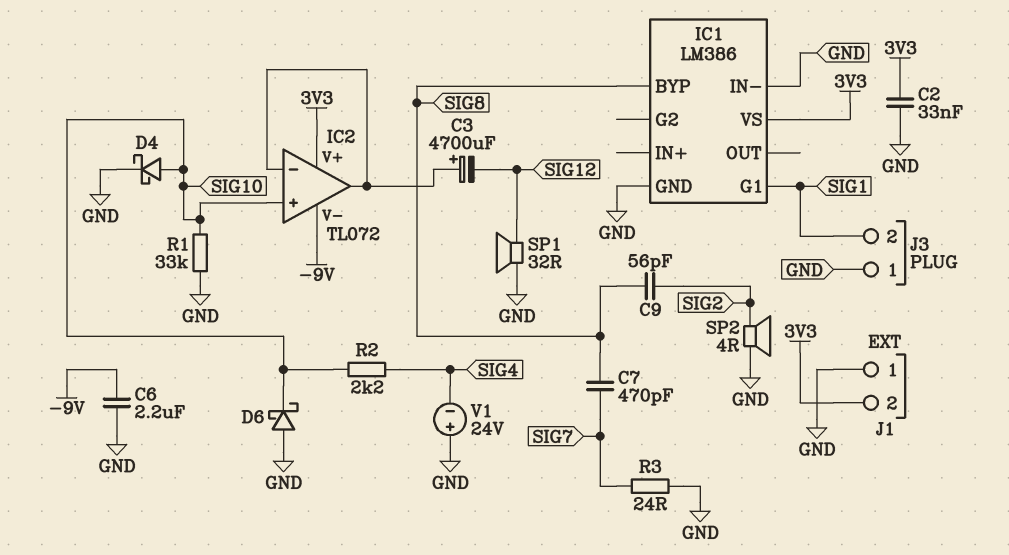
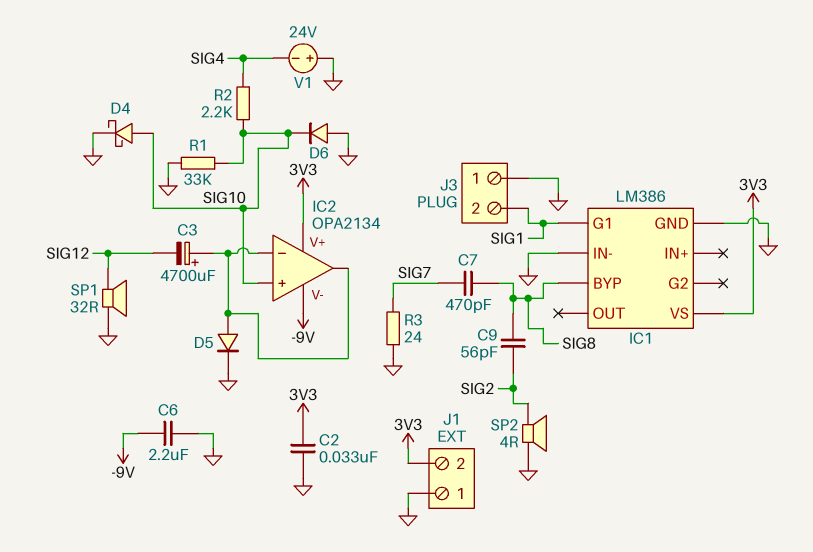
D5: none -> diode (A IC2/in-, K GND)
D6: schottky (A GND, K SIG10) -> diode (A GND, K SIG10)
IC2: TL072 -> OPA2134

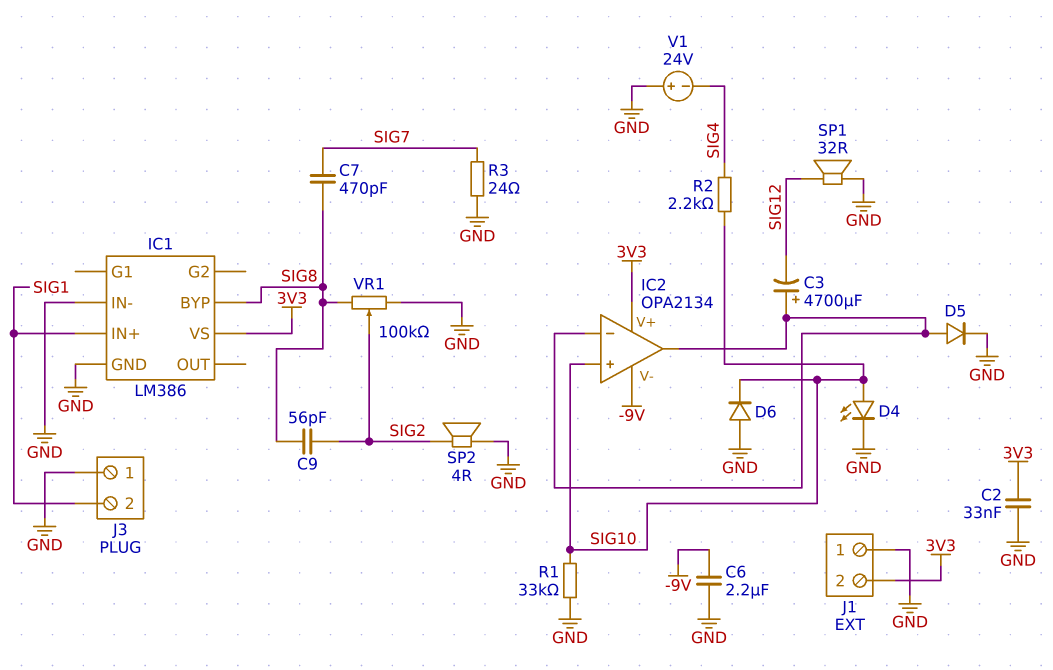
D4: schottky (A SIG10, K GND) -> LED (A SIG10, K GND)
IC1 pin G1: SIG1 -> none
IC1 pin IN+: none -> SIG1
VR1: none -> 100k (GND, SIG8, wiper SIG2)

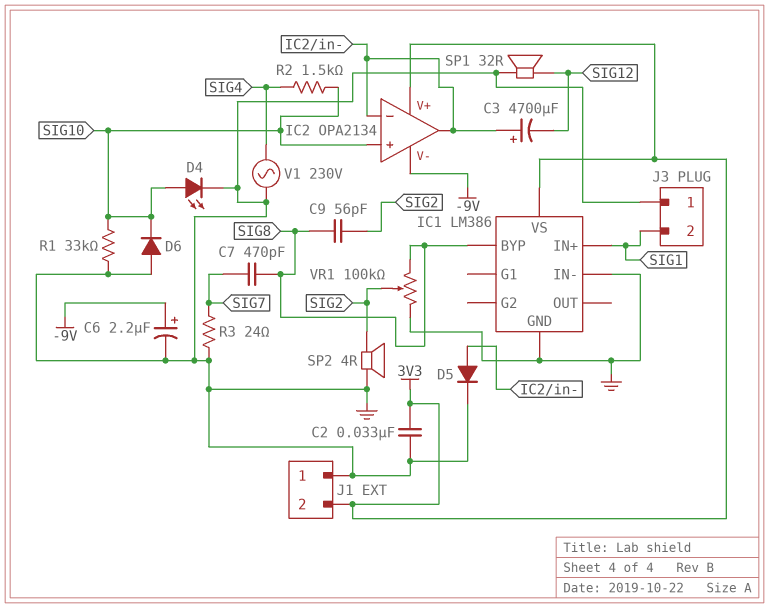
C6: 2.2uF (-9V, GND) -> 2.2uF (plus -9V, minus GND)
R2: 2.2k (SIG4, SIG10) -> 1.5k (SIG4, SIG10)
V1: 24V (plus GND, minus SIG4) -> AC 230V (GND, SIG4)

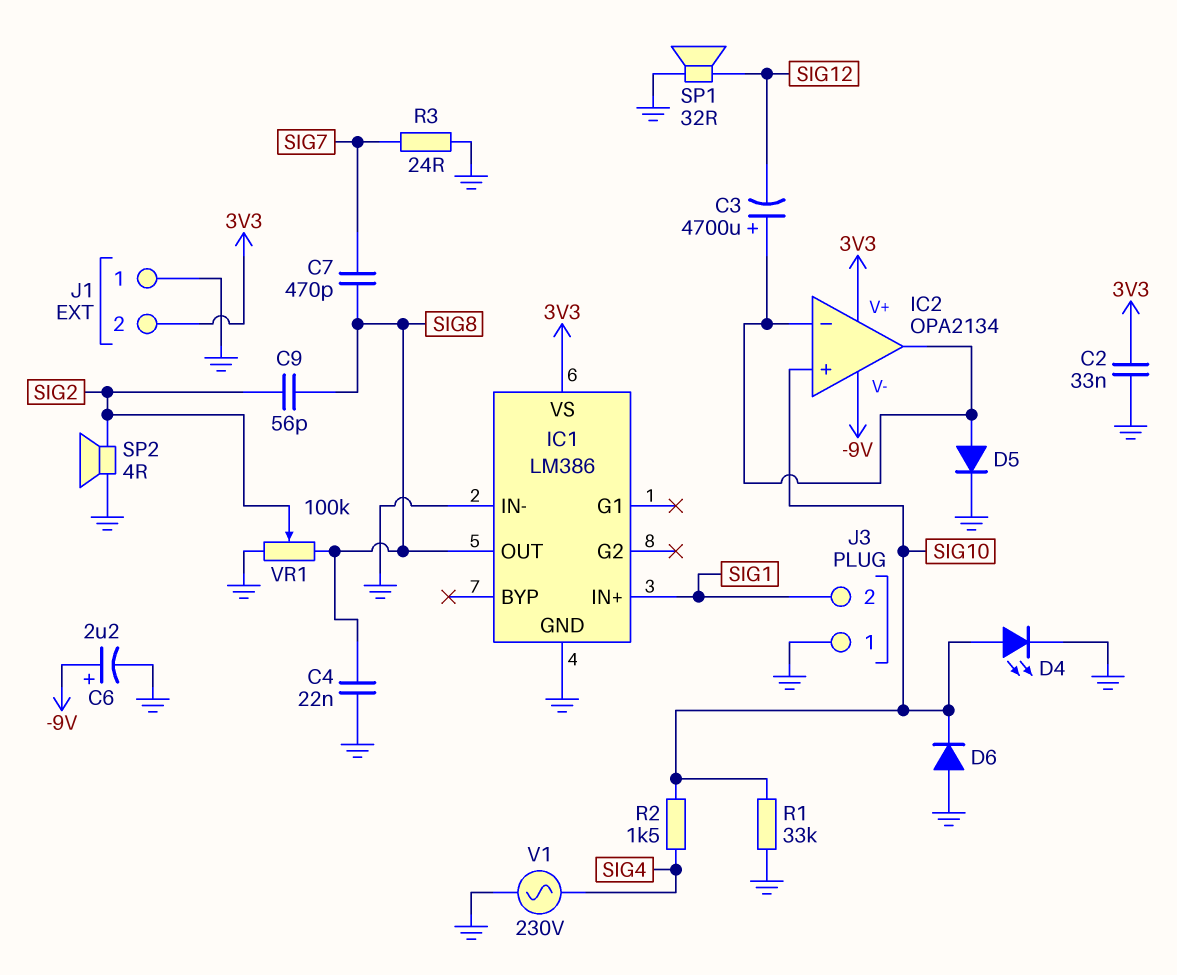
C4: none -> 22nF (GND, SIG8)
IC1 pin BYP: SIG8 -> none
IC1 pin OUT: none -> SIG8

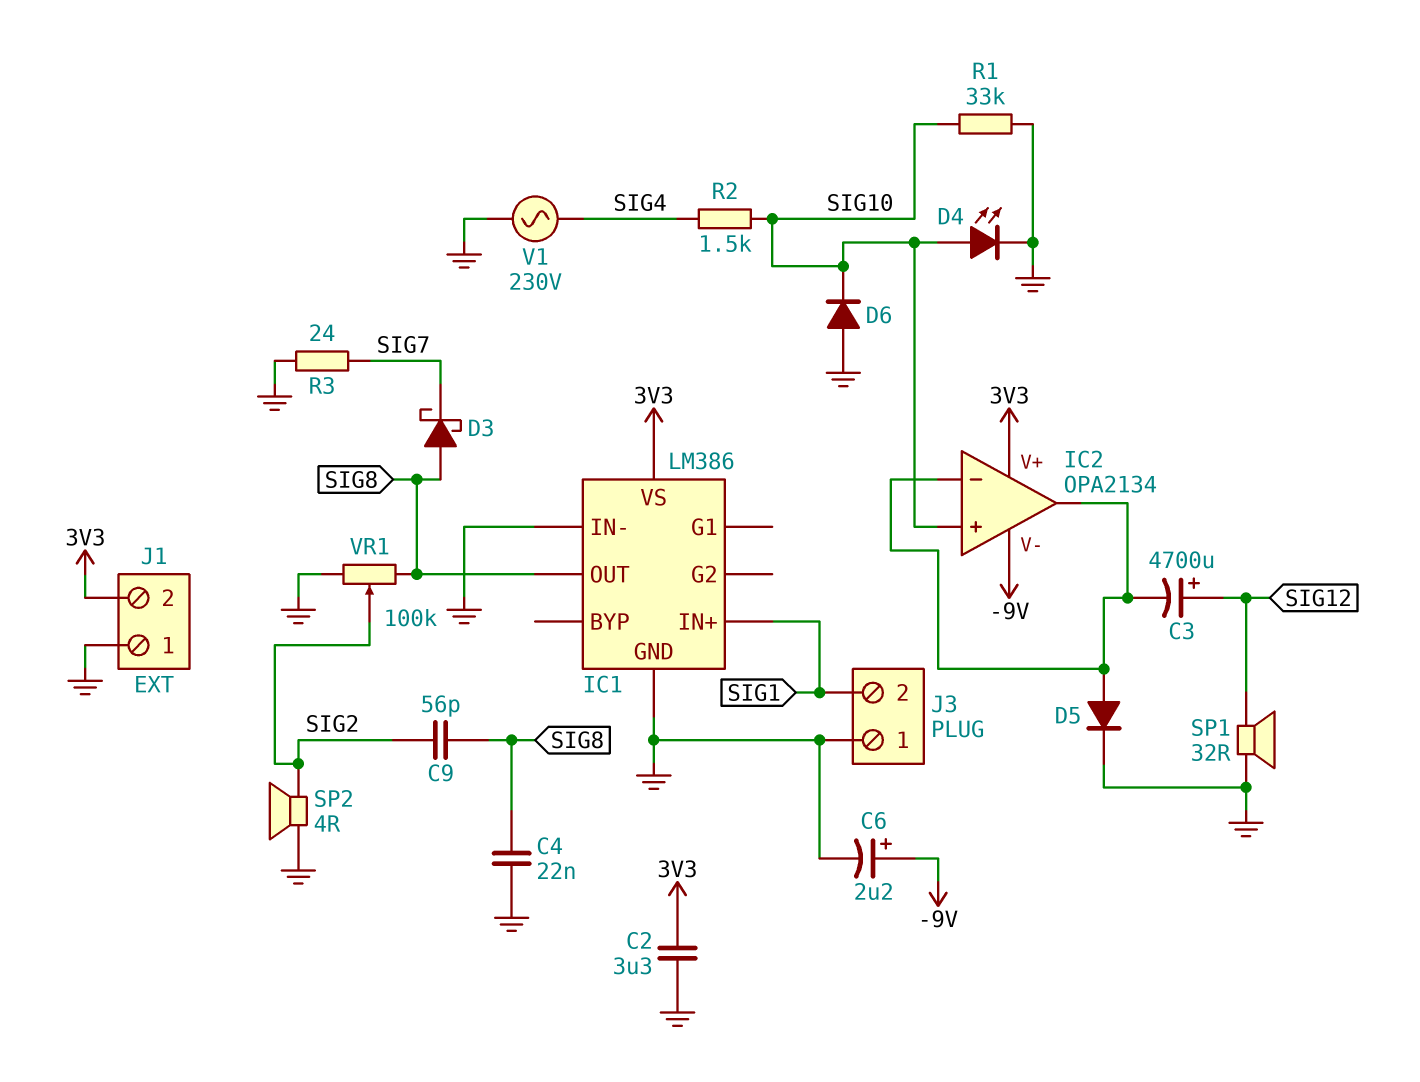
C2: 33nF (3V3, GND) -> 3.3uF (3V3, GND)
C3: 4700uF (plus IC2/in-, minus SIG12) -> 4700uF (plus SIG12, minus IC2/in-)
C7: 470pF (SIG7, SIG8) -> none
D3: none -> schottky (A SIG8, K SIG7)

